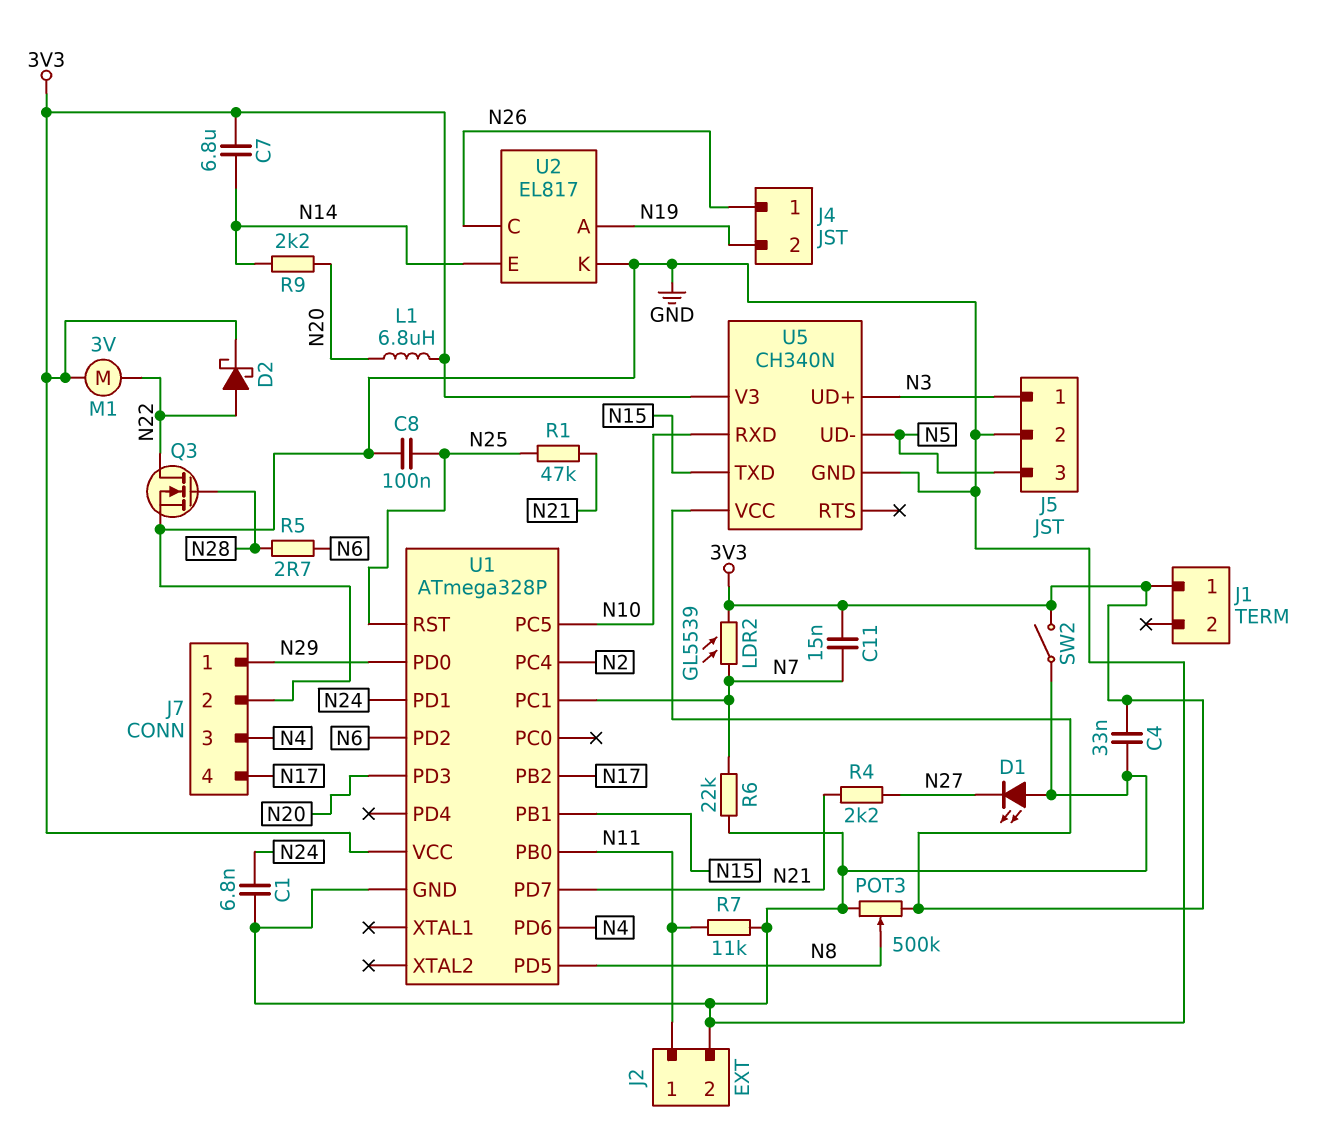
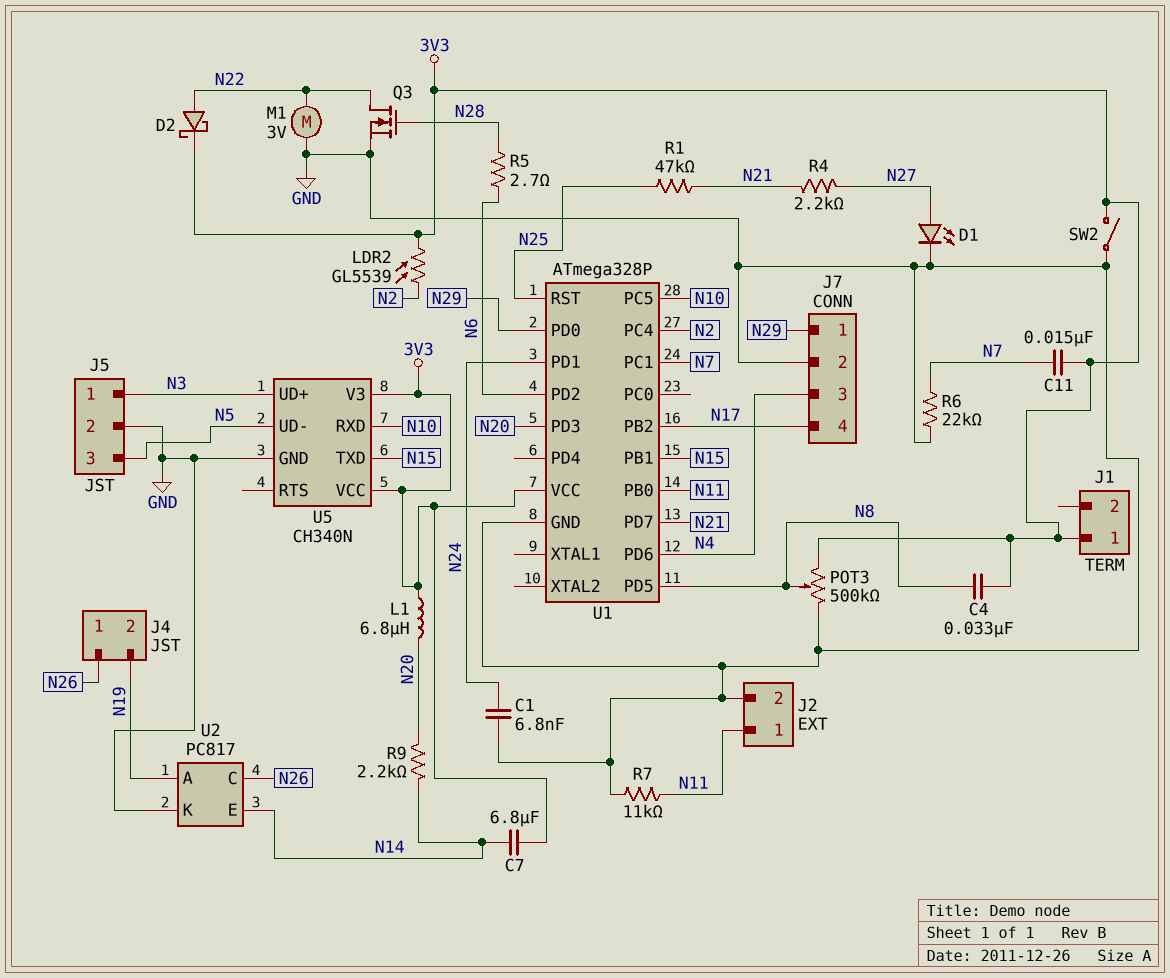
C4: 33nF (3V3, GND) -> 33nF (3V3, N8)
C8: 100nF (GND, N25) -> none
D1: LED (A GND, K N27) -> LED (A N27, K GND)
LDR2: GL5539 (3V3, N7) -> GL5539 (3V3, N2)
M1: motor 3V (3V3, N22) -> motor 3V (GND, N22)
U2: EL817 -> PC817

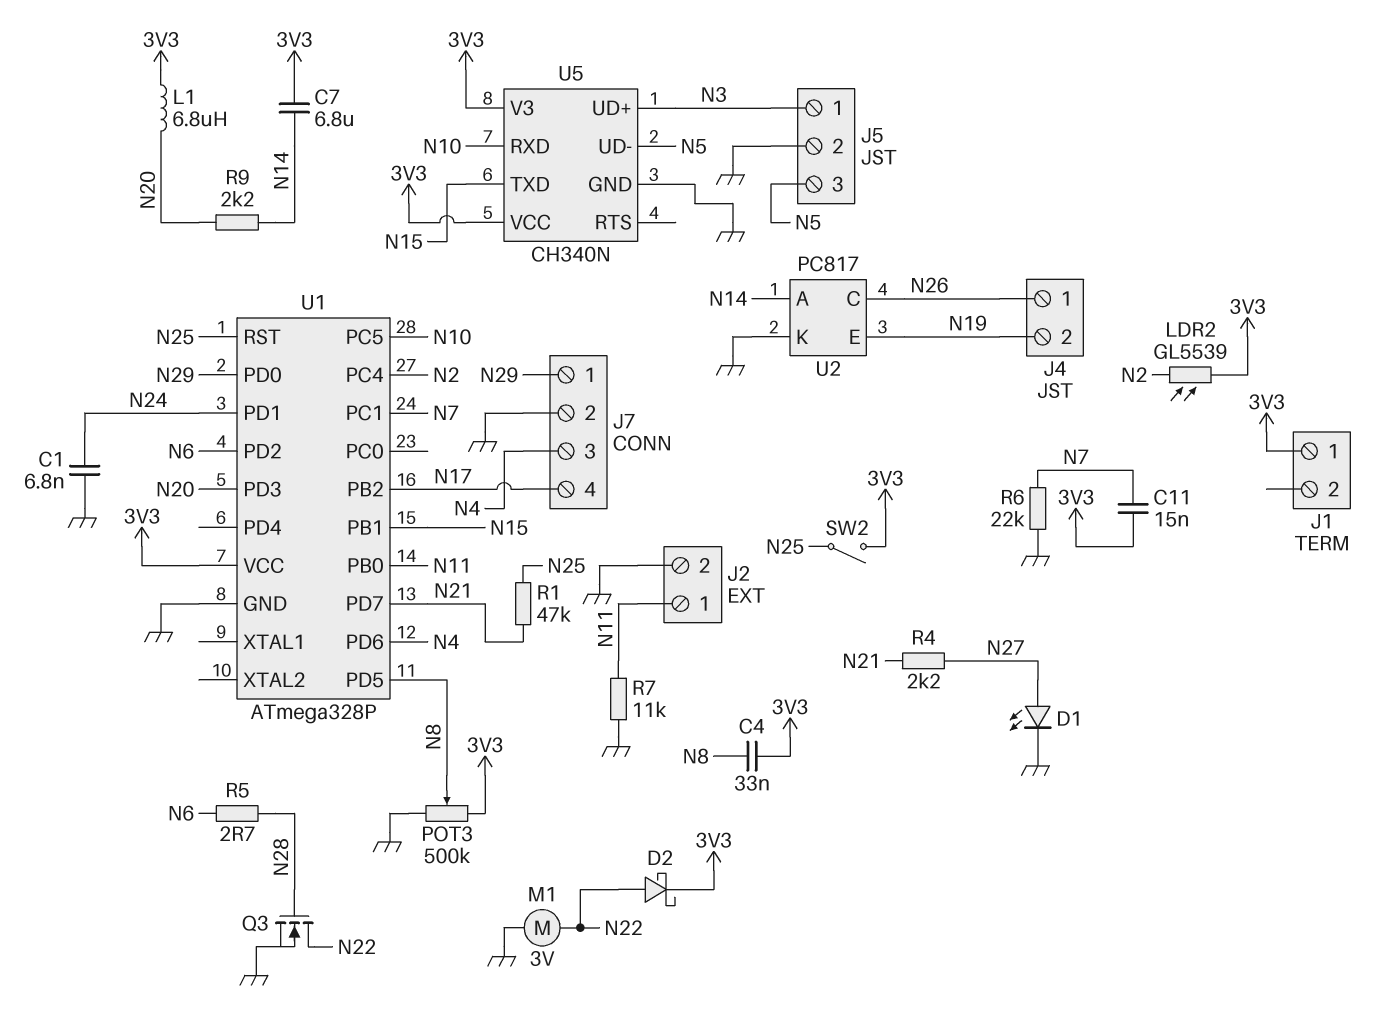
SW2: switch (3V3, GND) -> switch (3V3, N25)
U2 pin A: N19 -> N14
U2 pin E: N14 -> N19

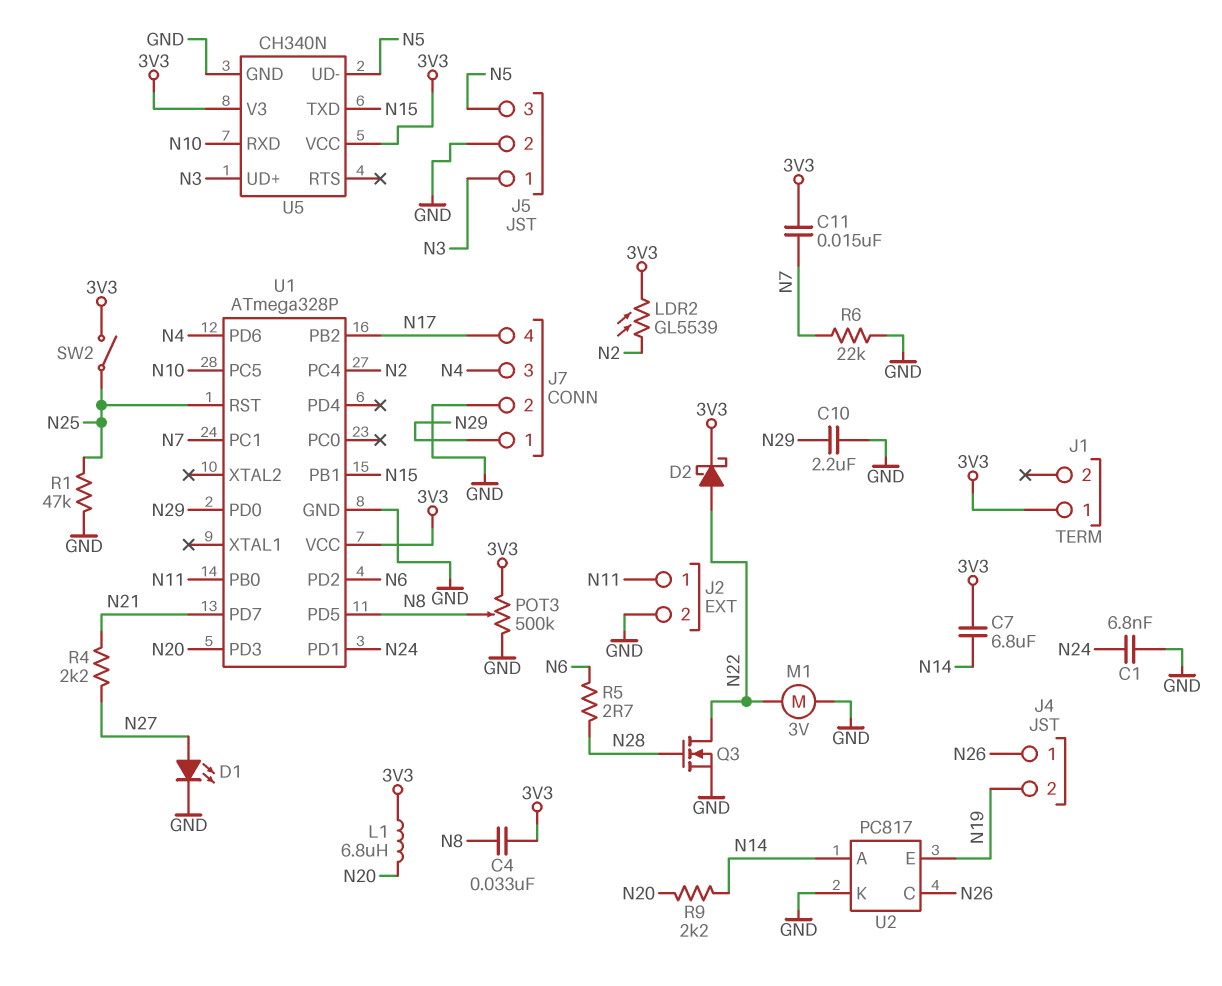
C10: none -> 2.2uF (GND, N29)
R1: 47k (N21, N25) -> 47k (GND, N25)
R7: 11k (GND, N11) -> none

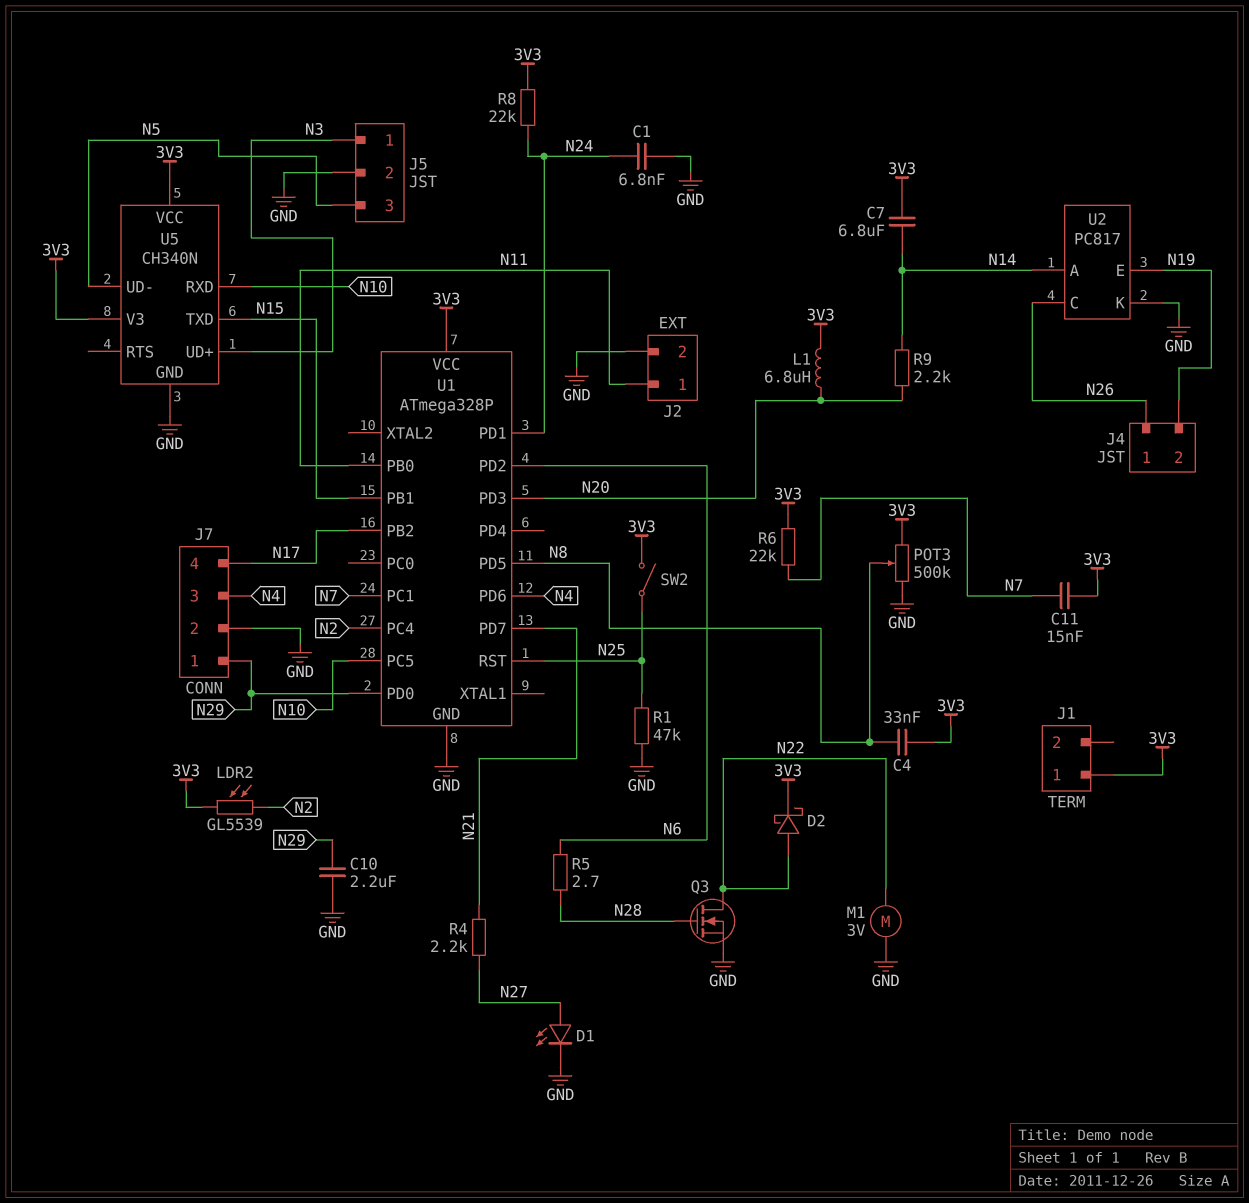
R6: 22k (GND, N7) -> 22k (3V3, N7)
R8: none -> 22k (3V3, N24)

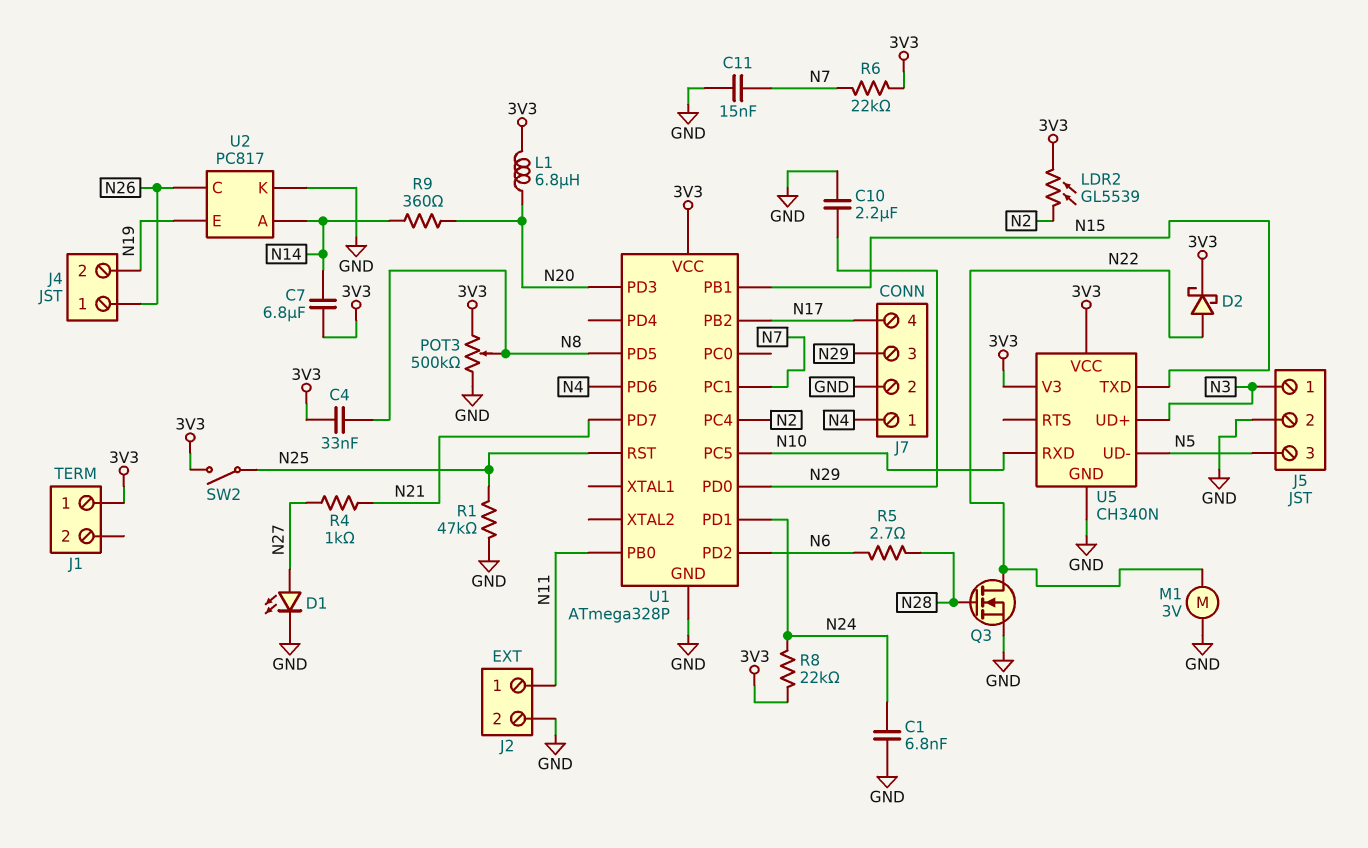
C11: 15nF (3V3, N7) -> 15nF (GND, N7)
J7 pin 1: N29 -> N4
J7 pin 3: N4 -> N29
R4: 2.2k (N21, N27) -> 1k (N21, N27)
R9: 2.2k (N14, N20) -> 360 (N14, N20)

